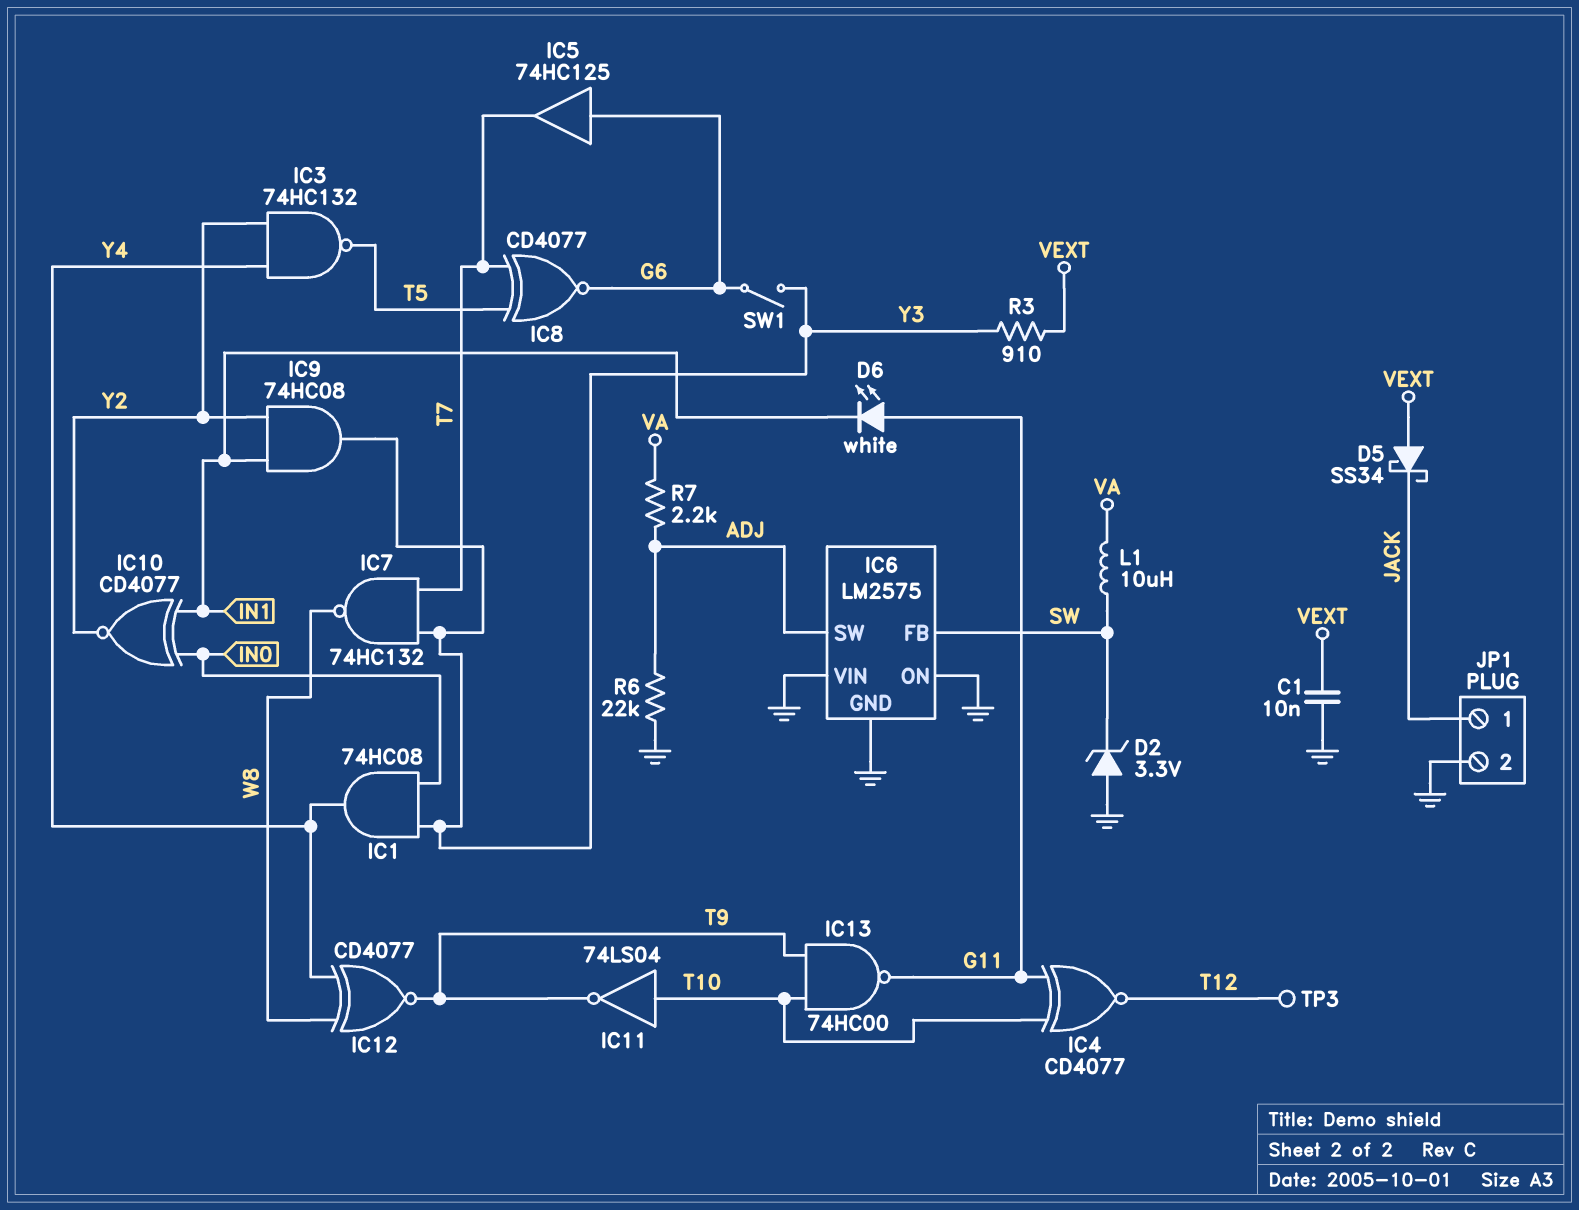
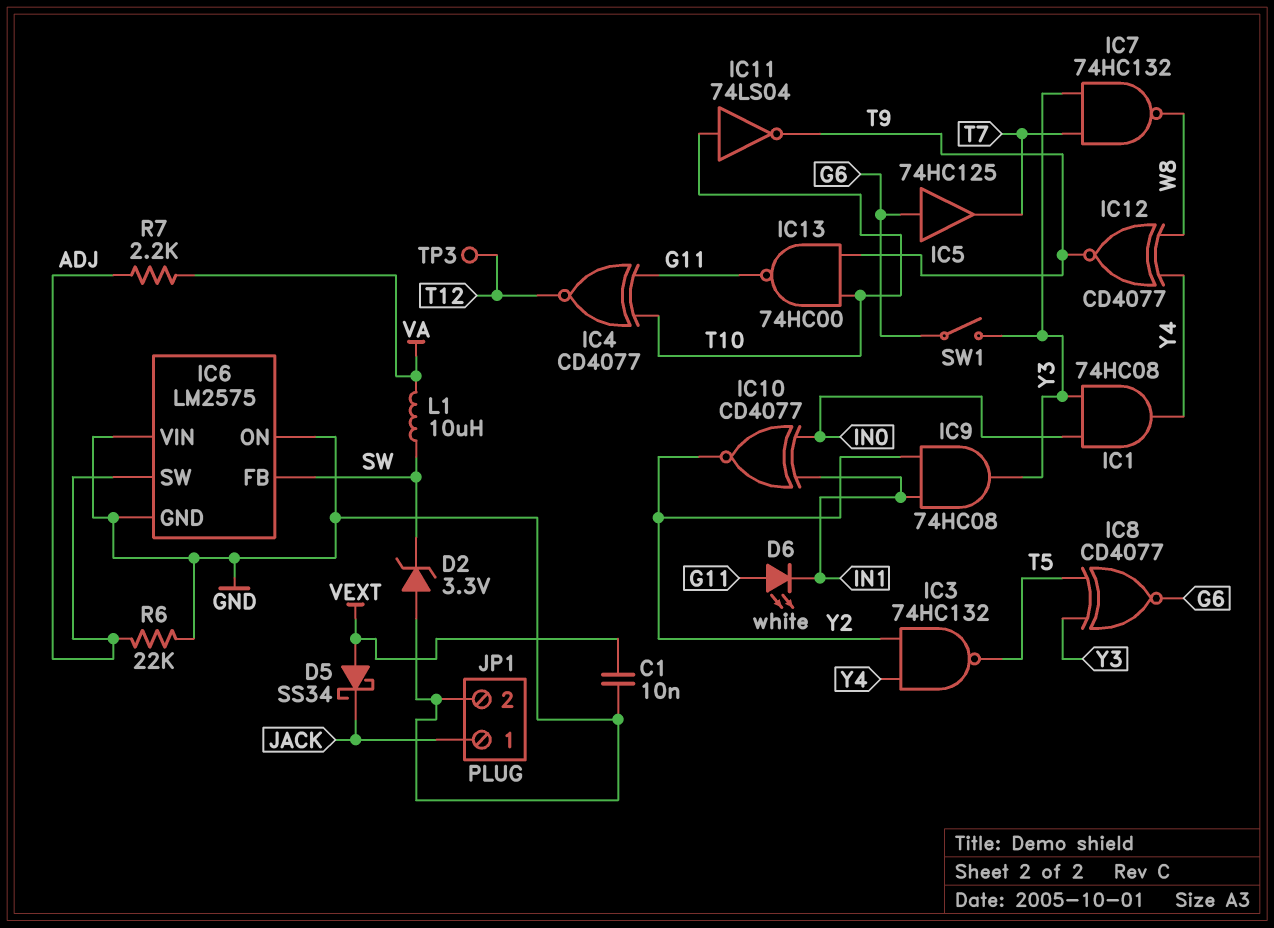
IC8: XNOR CD4077 (in T5, in T7, out G6) -> XNOR CD4077 (in T5, in Y3, out G6)
R3: 910 (VEXT, Y3) -> none

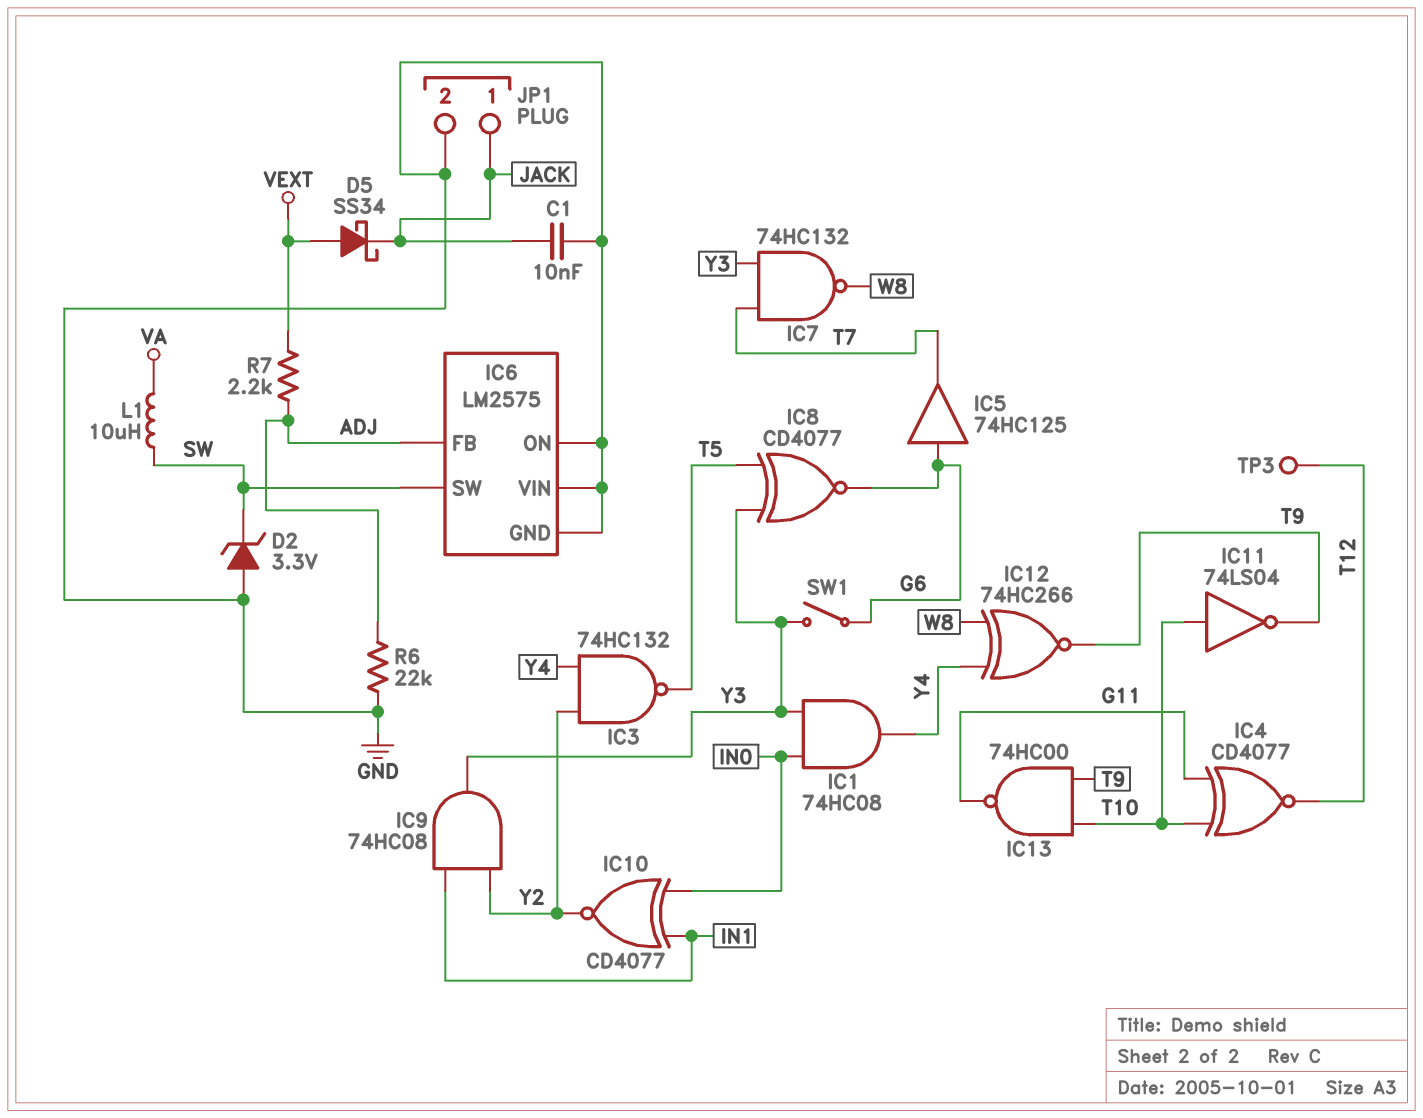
C1: 10nF (GND, VEXT) -> 10nF (GND, JACK)
D6: LED white (A G11, K IN1) -> none
IC6 pin FB: SW -> ADJ
IC6 pin SW: ADJ -> SW
IC12: XNOR CD4077 (in W8, in Y4, out T9) -> XNOR 74HC266 (in W8, in Y4, out T9)
R7: 2.2k (ADJ, VA) -> 2.2k (ADJ, VEXT)

